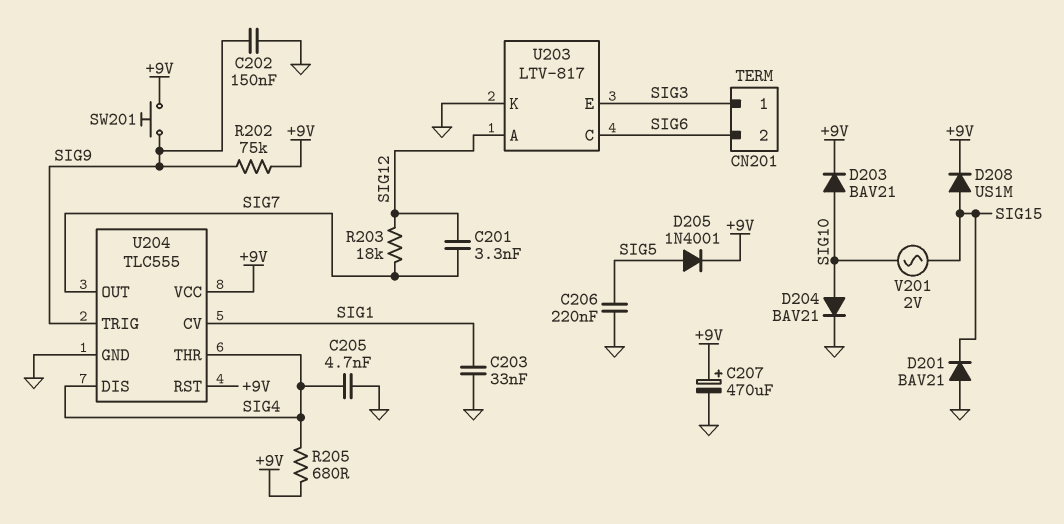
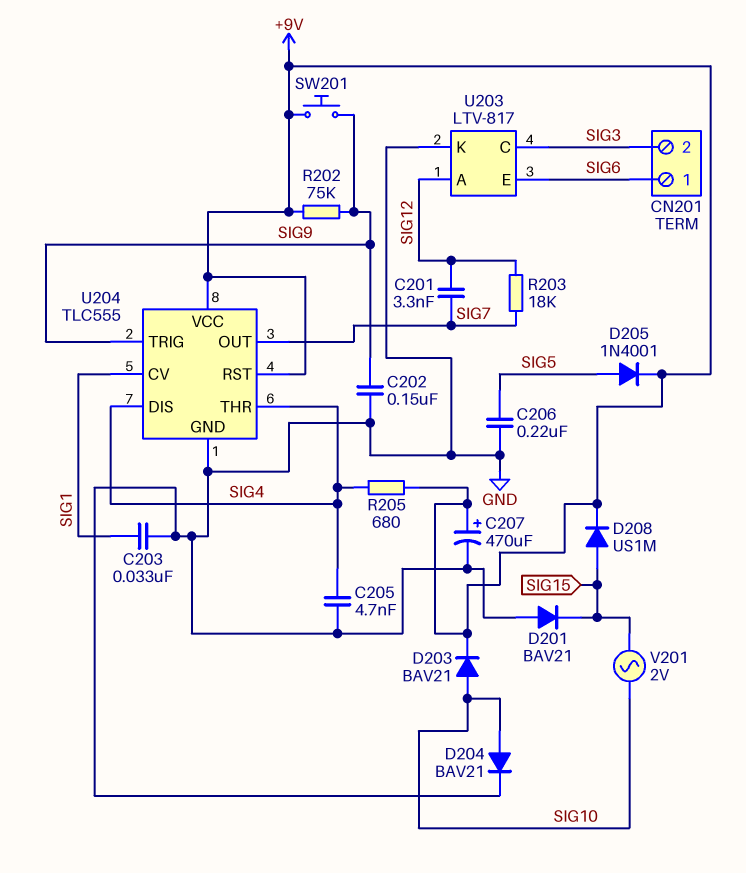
CN201 pin 1: SIG3 -> SIG6
CN201 pin 2: SIG6 -> SIG3
U203 pin C: SIG6 -> SIG3
U203 pin E: SIG3 -> SIG6

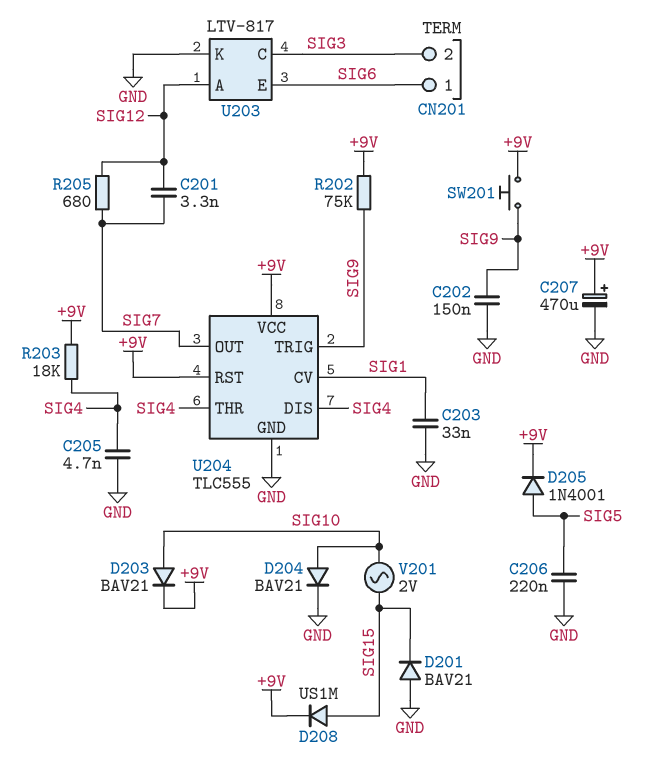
R203: 18k (SIG7, SIG12) -> 18k (+9V, SIG4)
R205: 680 (+9V, SIG4) -> 680 (SIG7, SIG12)

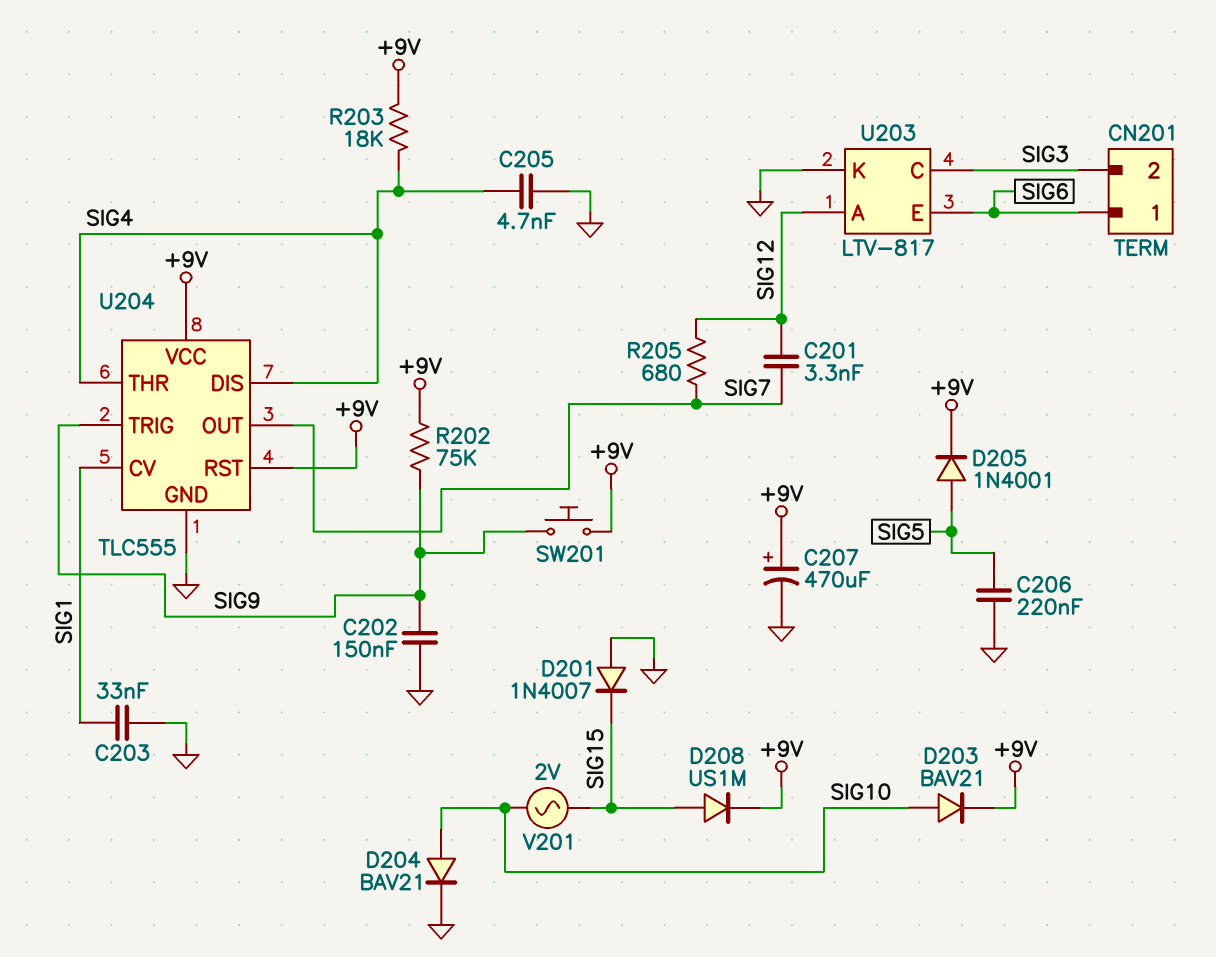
D201: diode BAV21 (A GND, K SIG15) -> diode 1N4007 (A GND, K SIG15)

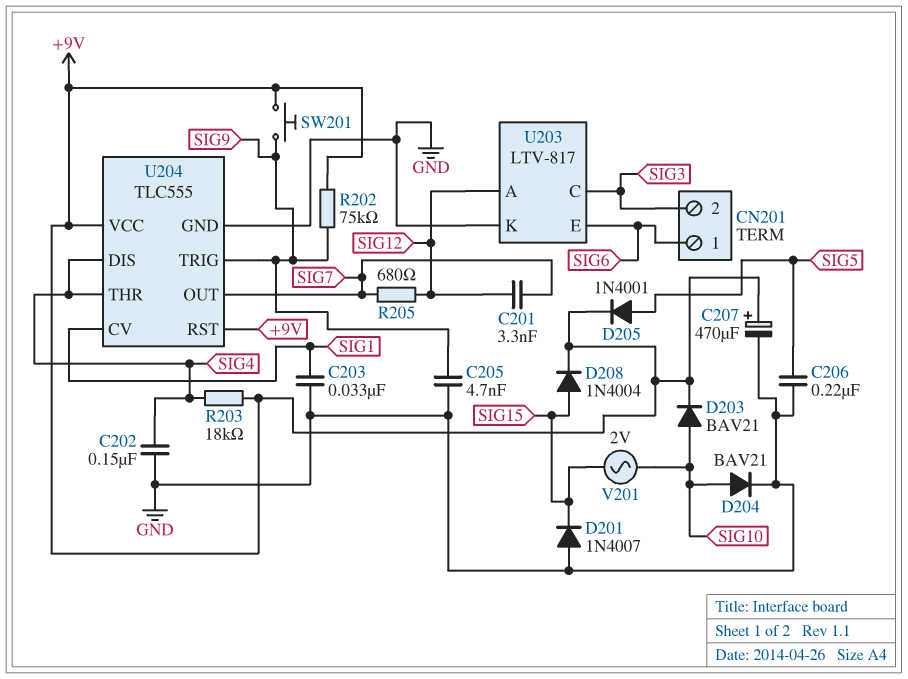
C202: 150nF (GND, SIG9) -> 150nF (GND, SIG4)
C205: 4.7nF (GND, SIG4) -> 4.7nF (GND, SIG9)
D208: diode US1M (A SIG15, K +9V) -> diode 1N4004 (A SIG15, K +9V)

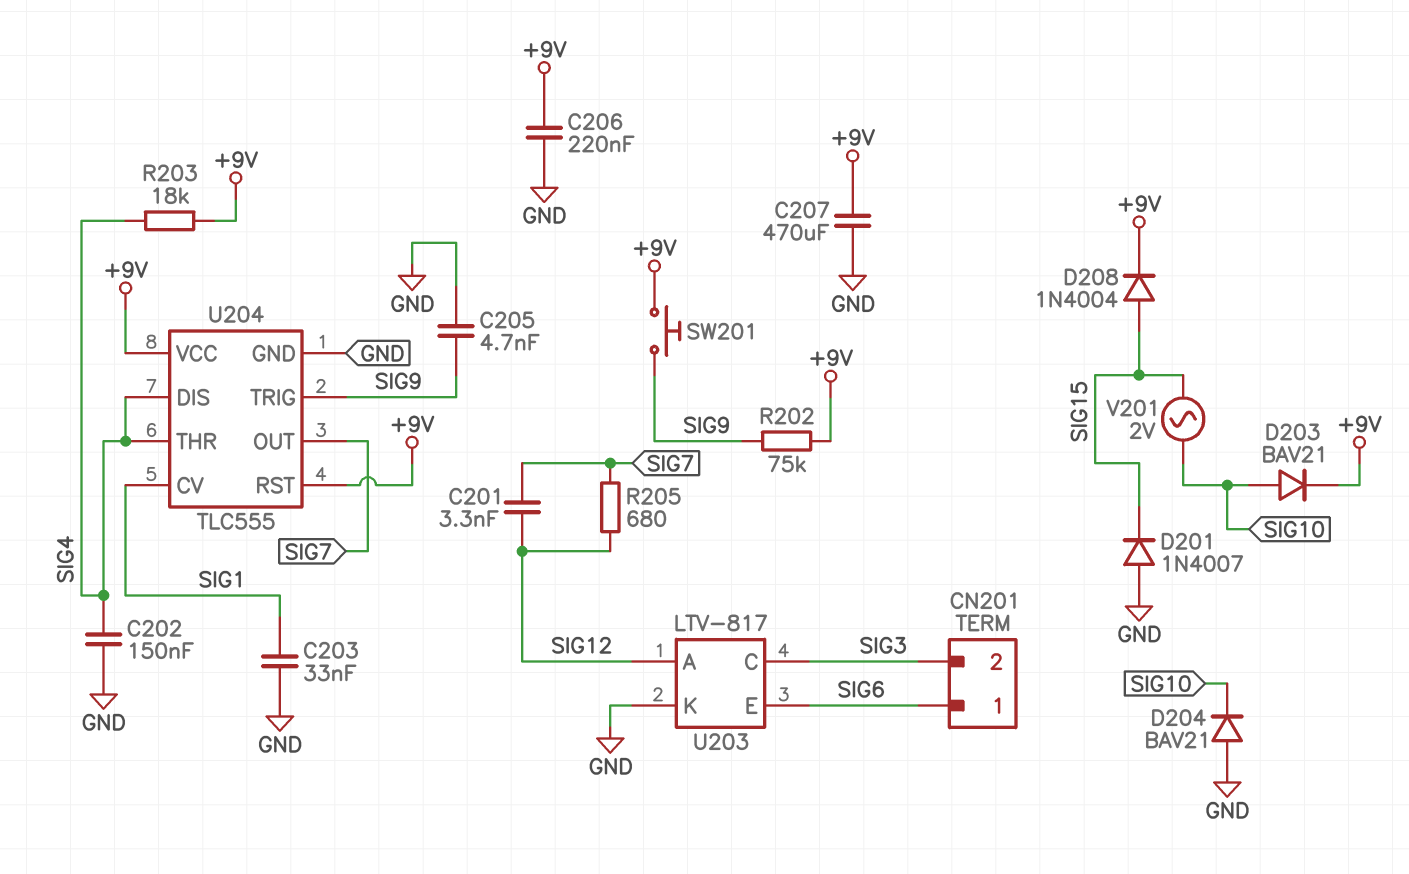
C206: 220nF (GND, SIG5) -> 220nF (+9V, GND)
C207: 470uF (plus +9V, minus GND) -> 470uF (+9V, GND)
D204: diode BAV21 (A SIG10, K GND) -> diode BAV21 (A GND, K SIG10)
D205: diode 1N4001 (A SIG5, K +9V) -> none

